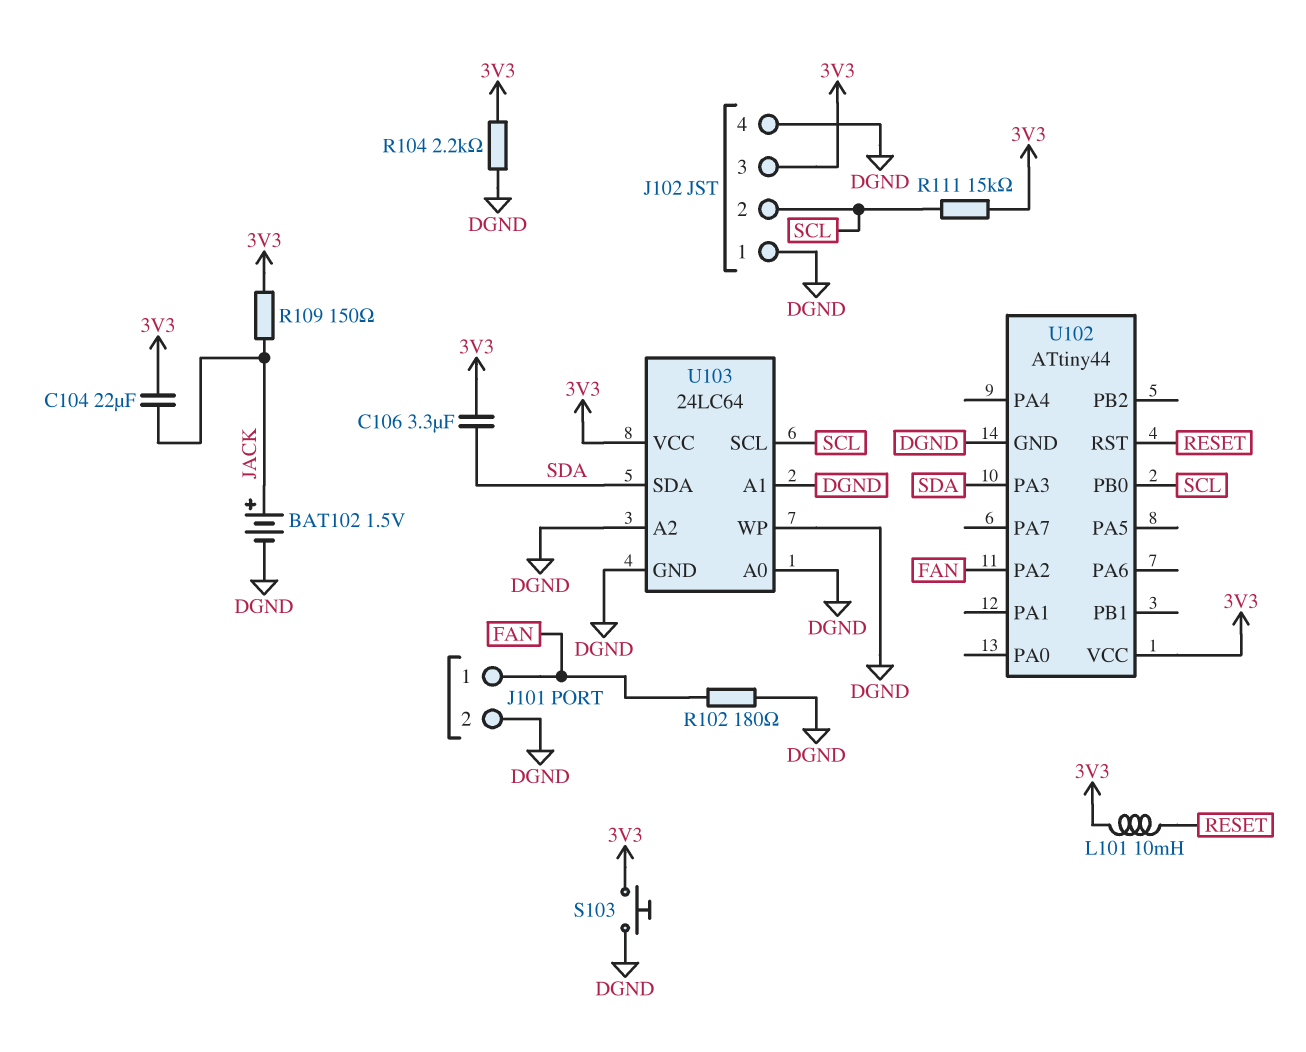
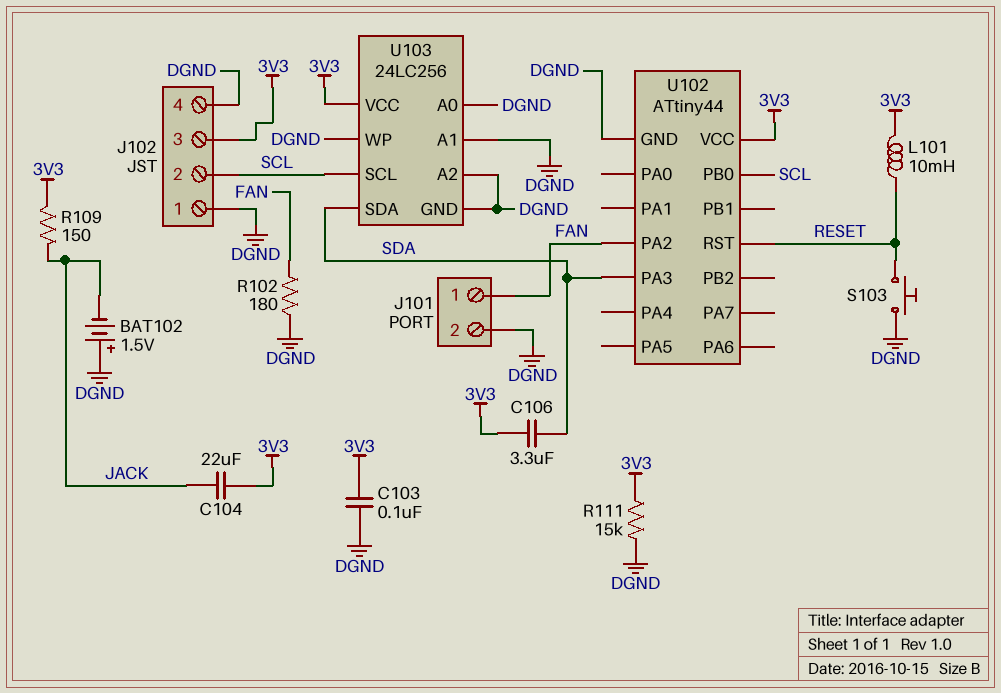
BAT102: 1.5V (plus JACK, minus DGND) -> 1.5V (plus DGND, minus JACK)
C103: none -> 100nF (3V3, DGND)
R104: 2.2k (3V3, DGND) -> none
R111: 15k (3V3, SCL) -> 15k (3V3, DGND)
S103: button (3V3, DGND) -> button (DGND, RESET)
U103: 24LC64 -> 24LC256

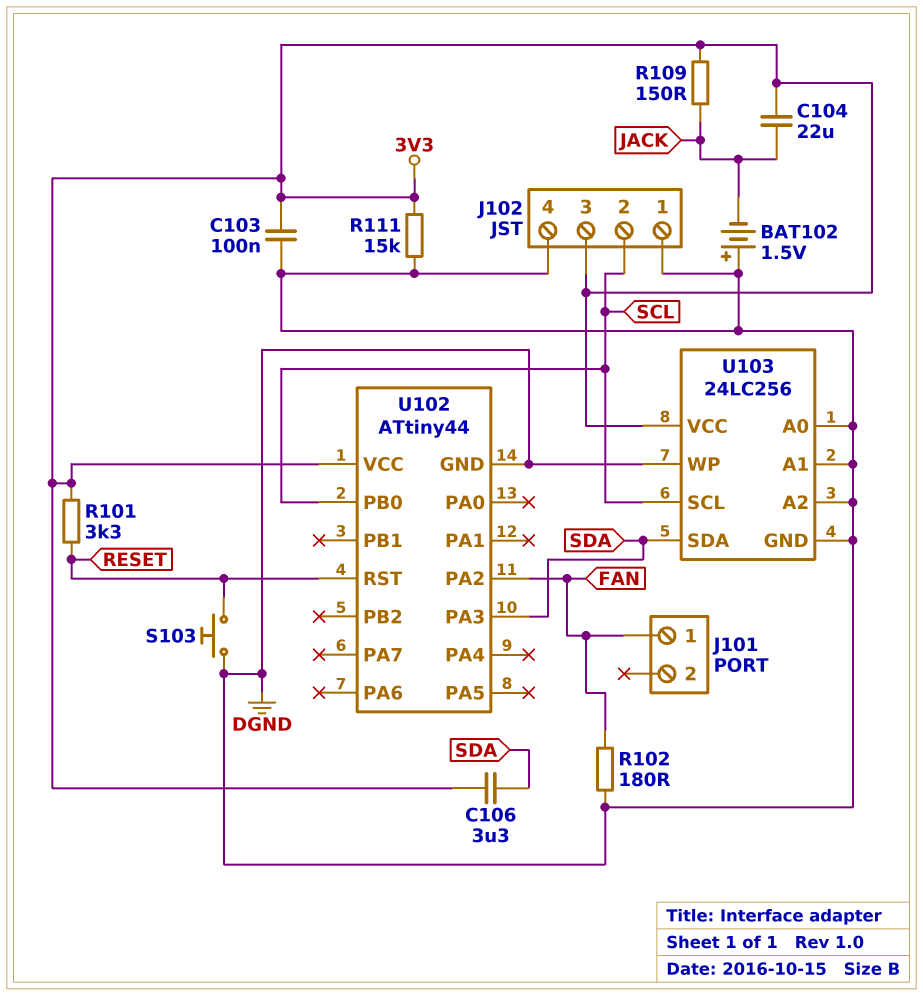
J101 pin 2: DGND -> none
L101: 10mH (3V3, RESET) -> none
R101: none -> 3.3k (3V3, RESET)

